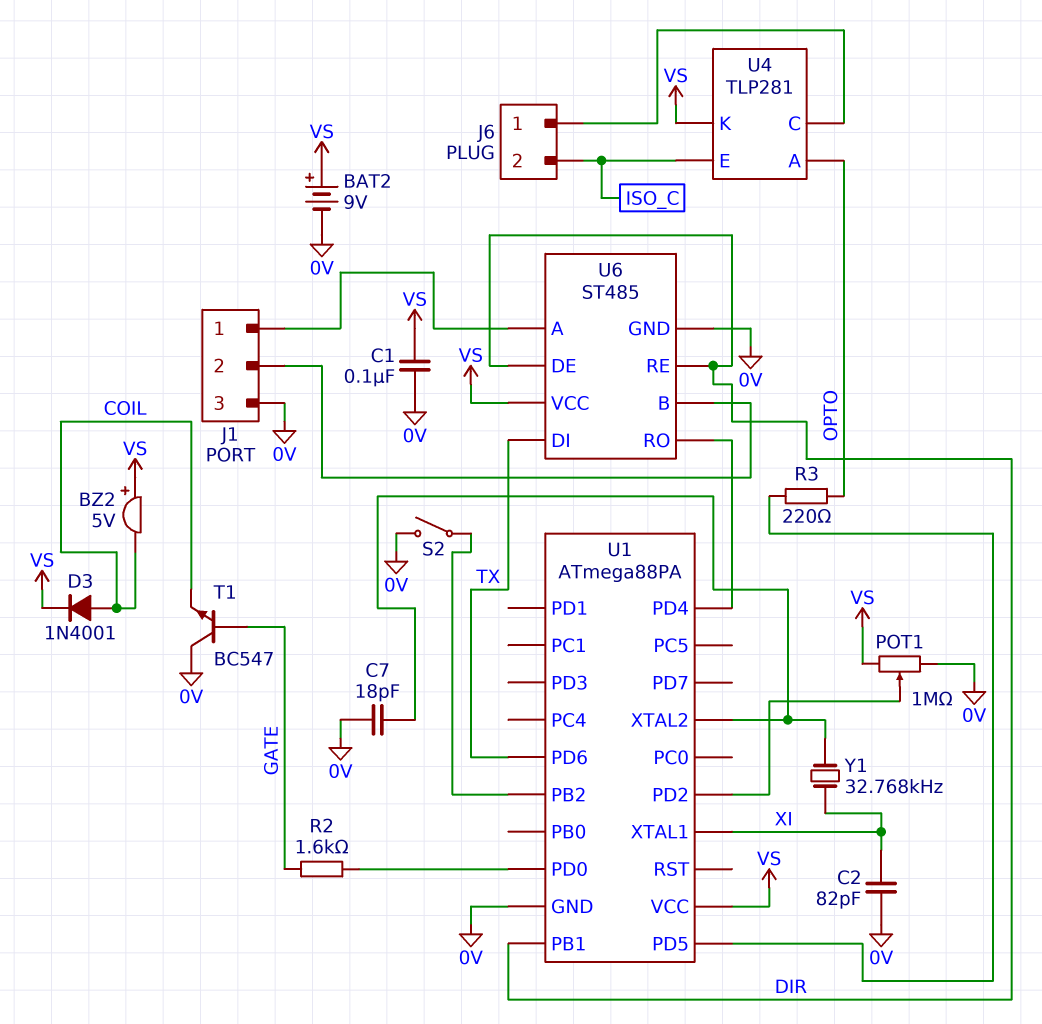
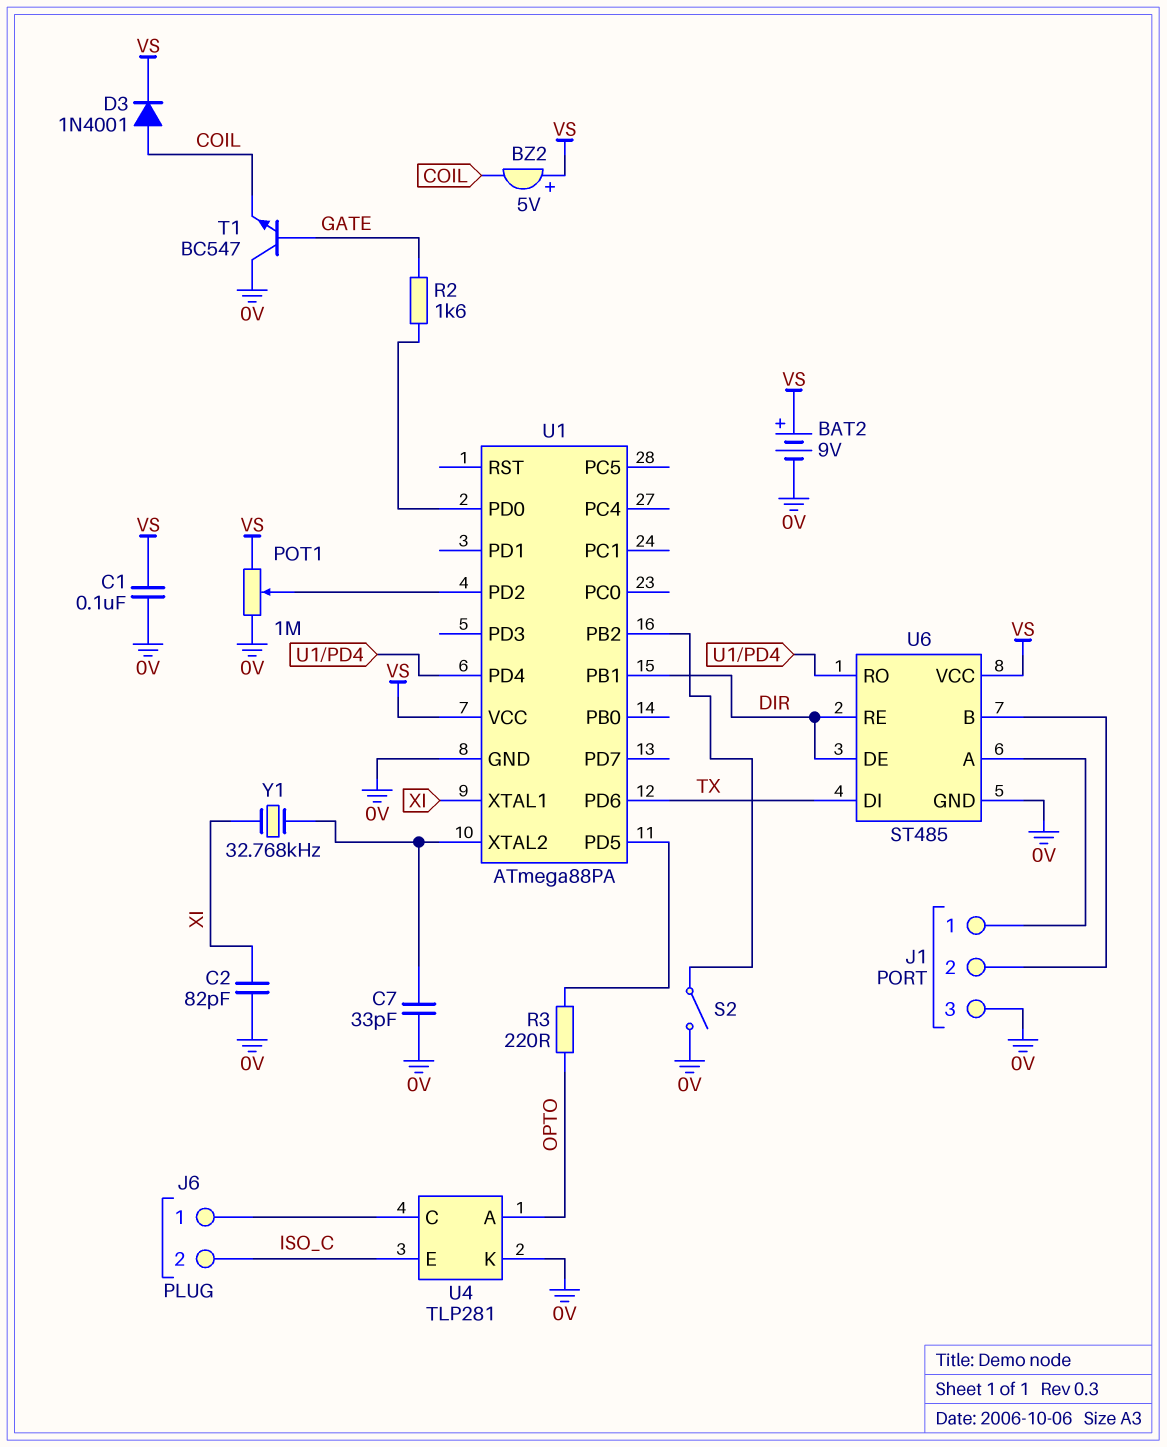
C7: 18pF (0V, U1/XTAL2) -> 33pF (0V, U1/XTAL2)
U4 pin K: VS -> 0V

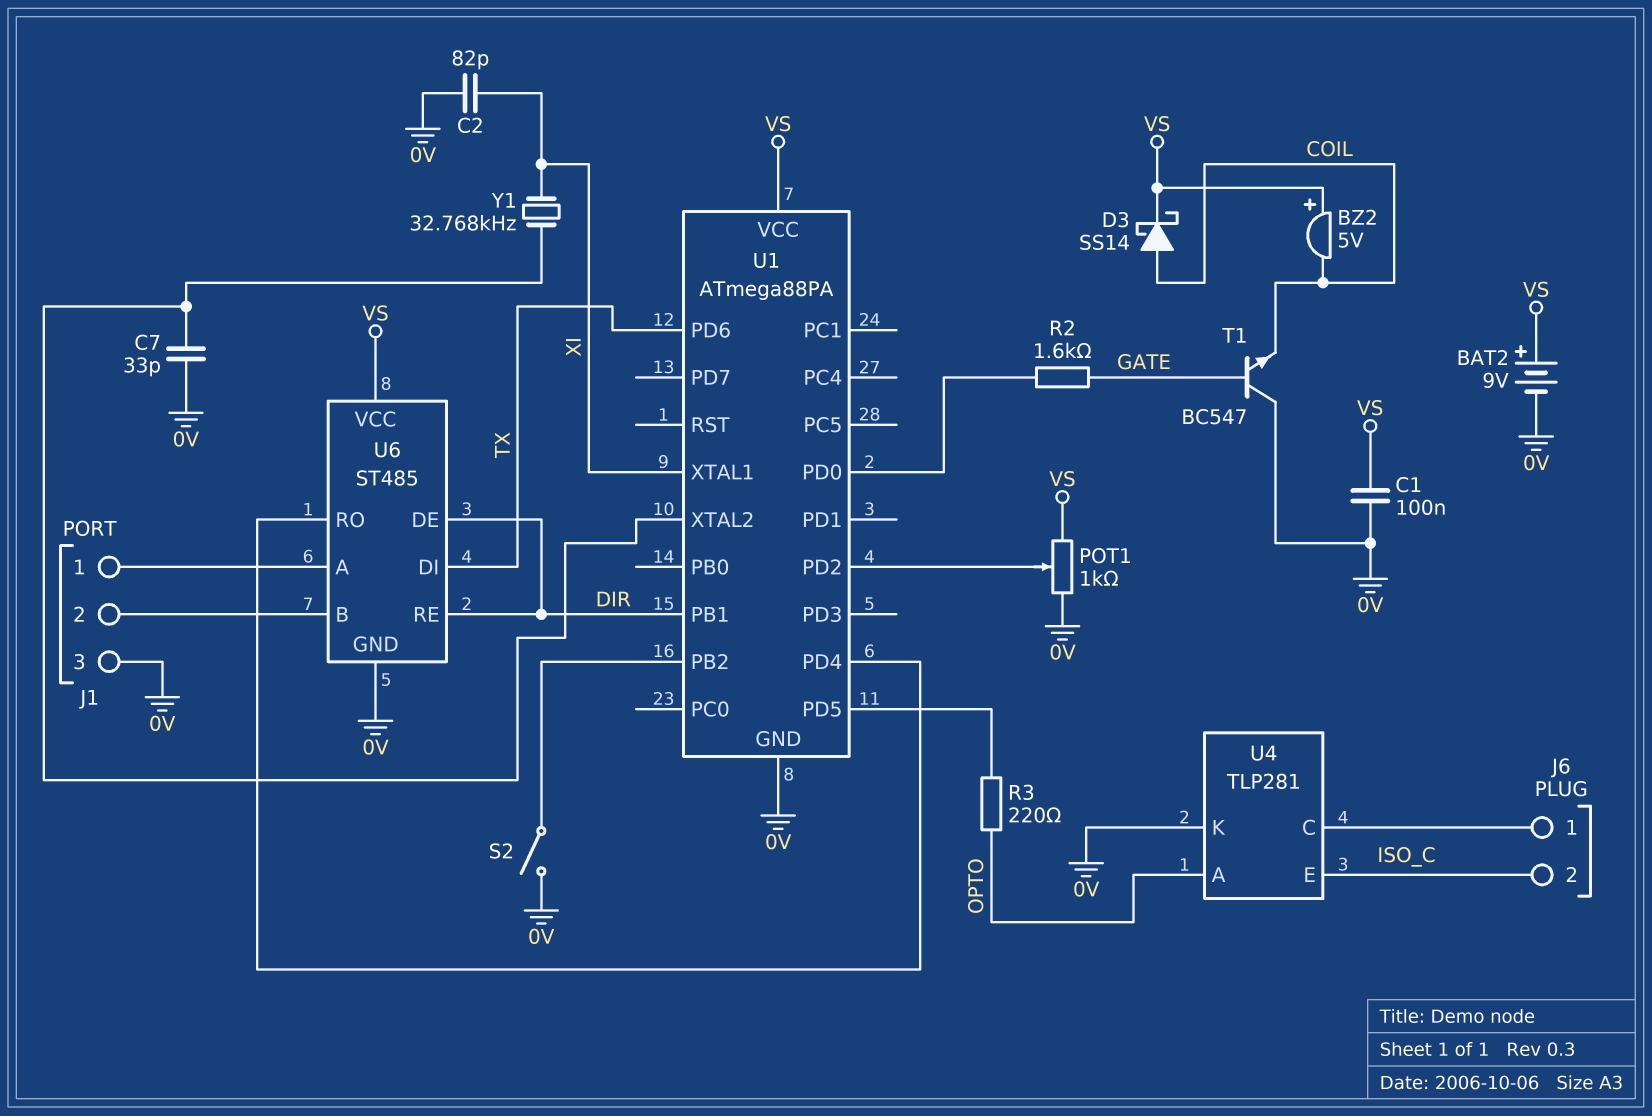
D3: diode 1N4001 (A COIL, K VS) -> schottky SS14 (A COIL, K VS)
POT1: 1M (0V, VS, wiper U1/PD2) -> 1k (0V, VS, wiper U1/PD2)

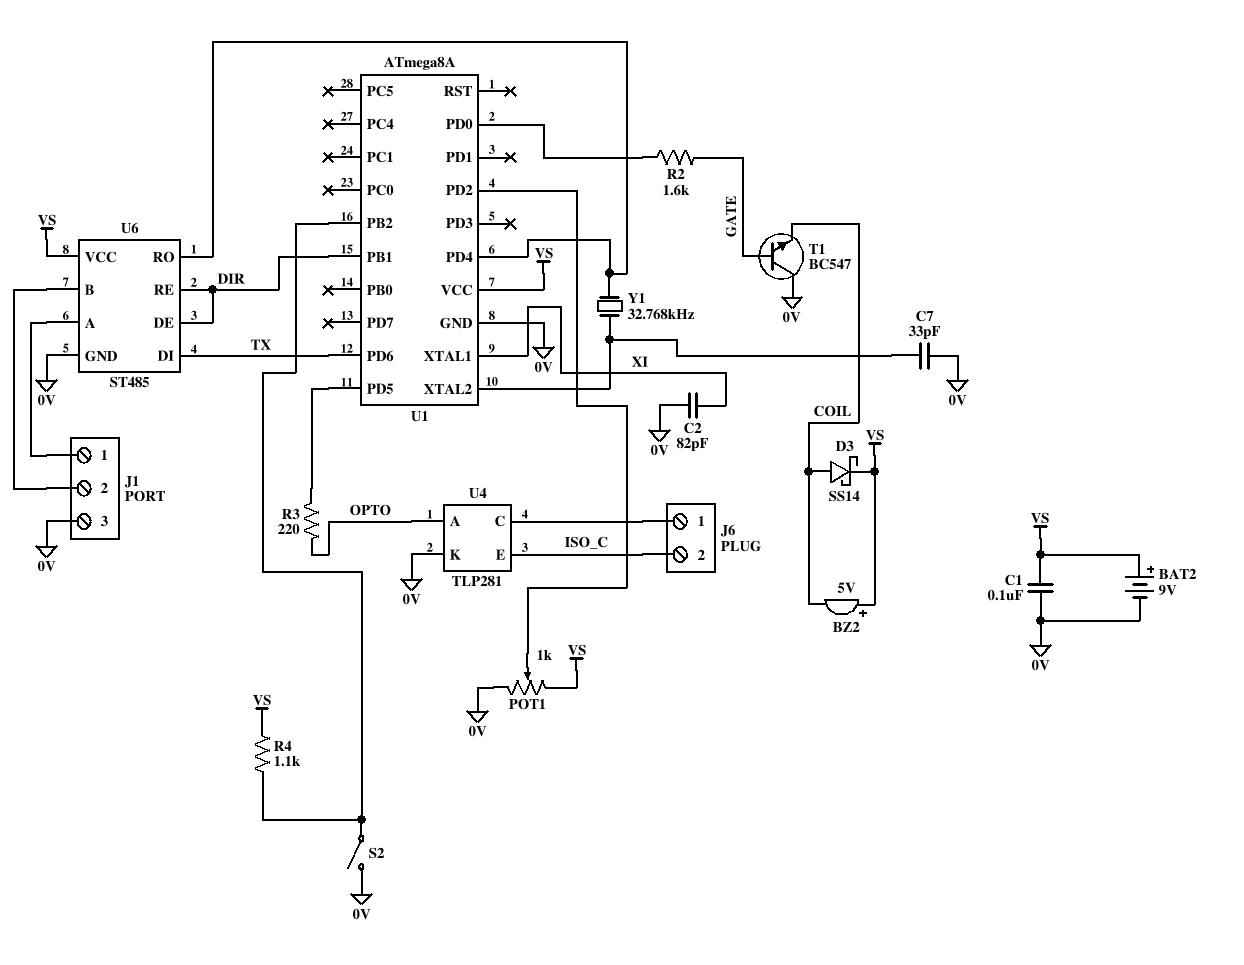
R4: none -> 1.1k (U1/PB2, VS)
U1: ATmega88PA -> ATmega8A
Y1: 32.768kHz (U1/XTAL2, XI) -> 32.768kHz (U1/PD4, U1/XTAL2)

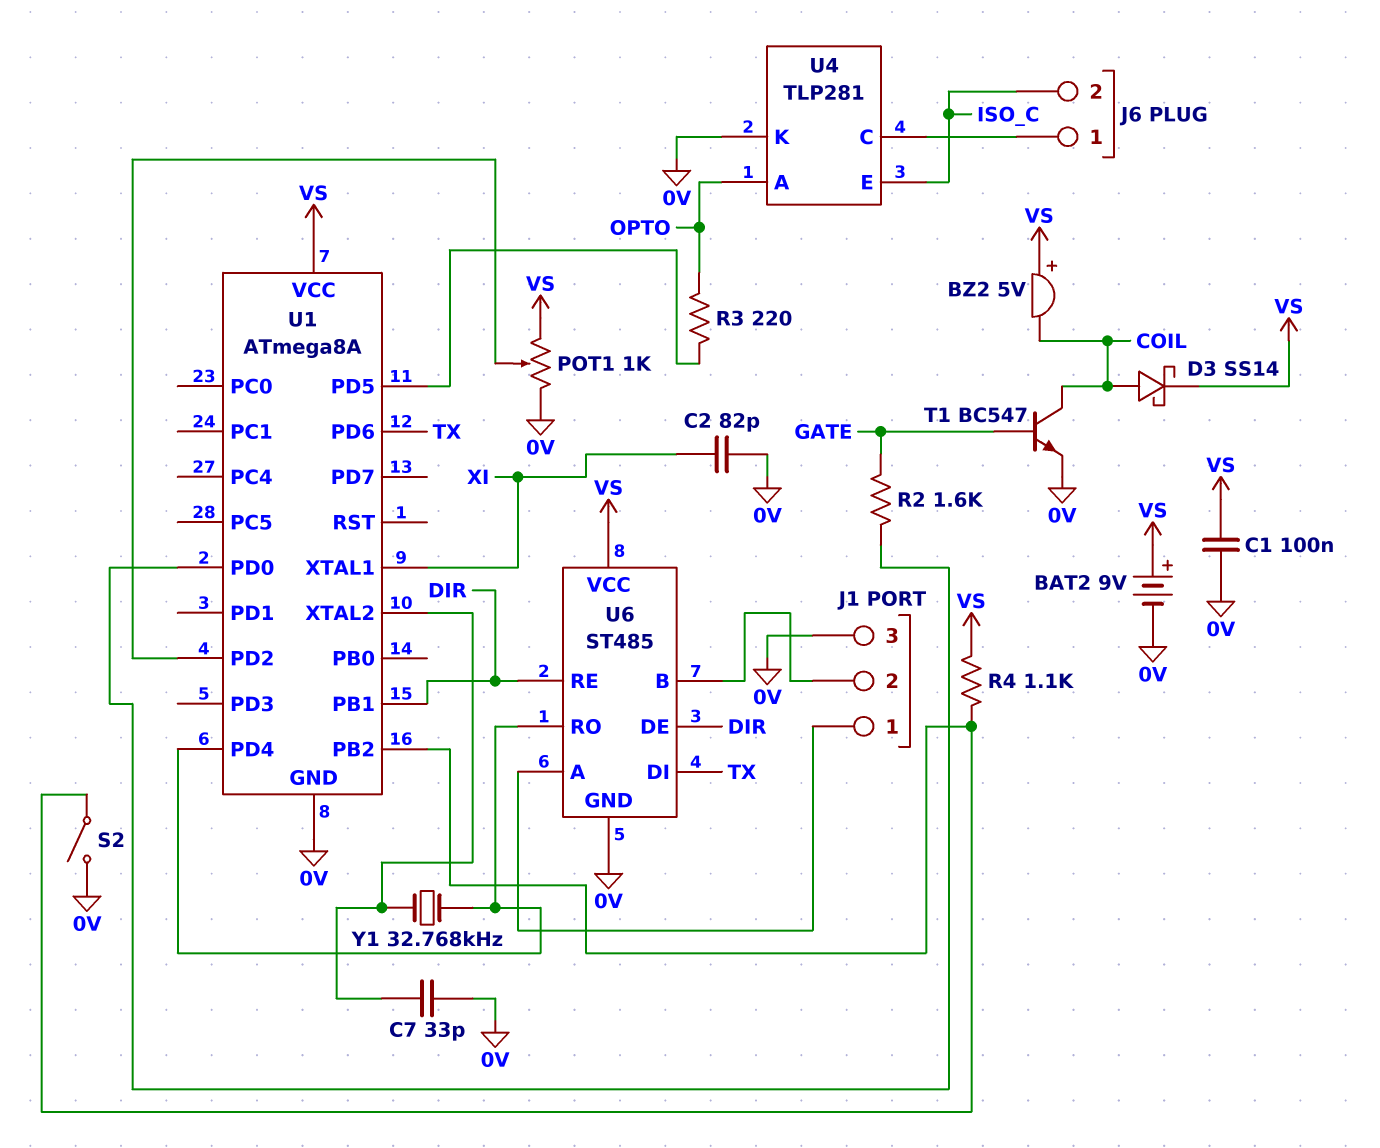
T1: NPN BC547 (B GATE, C 0V, E COIL) -> NPN BC547 (B GATE, C COIL, E 0V)

